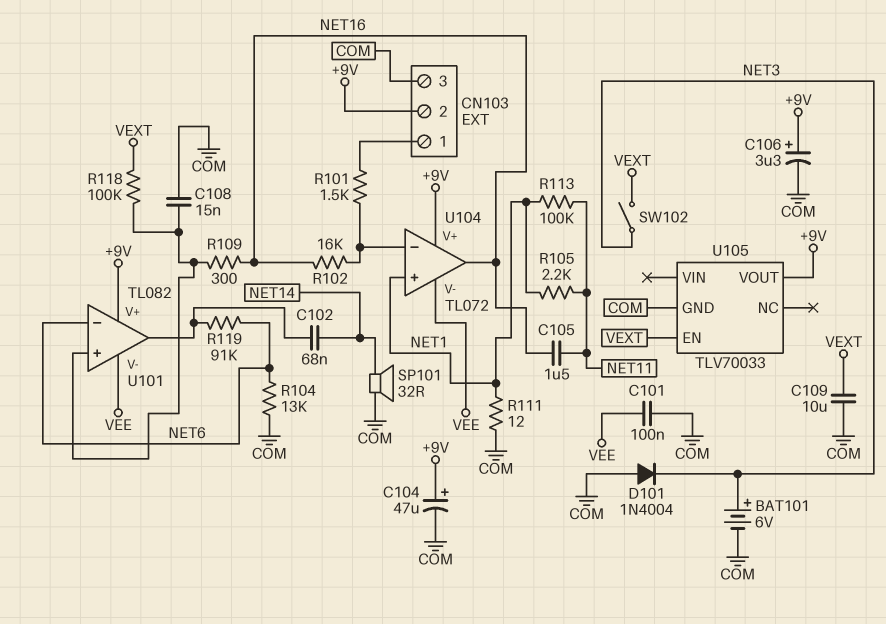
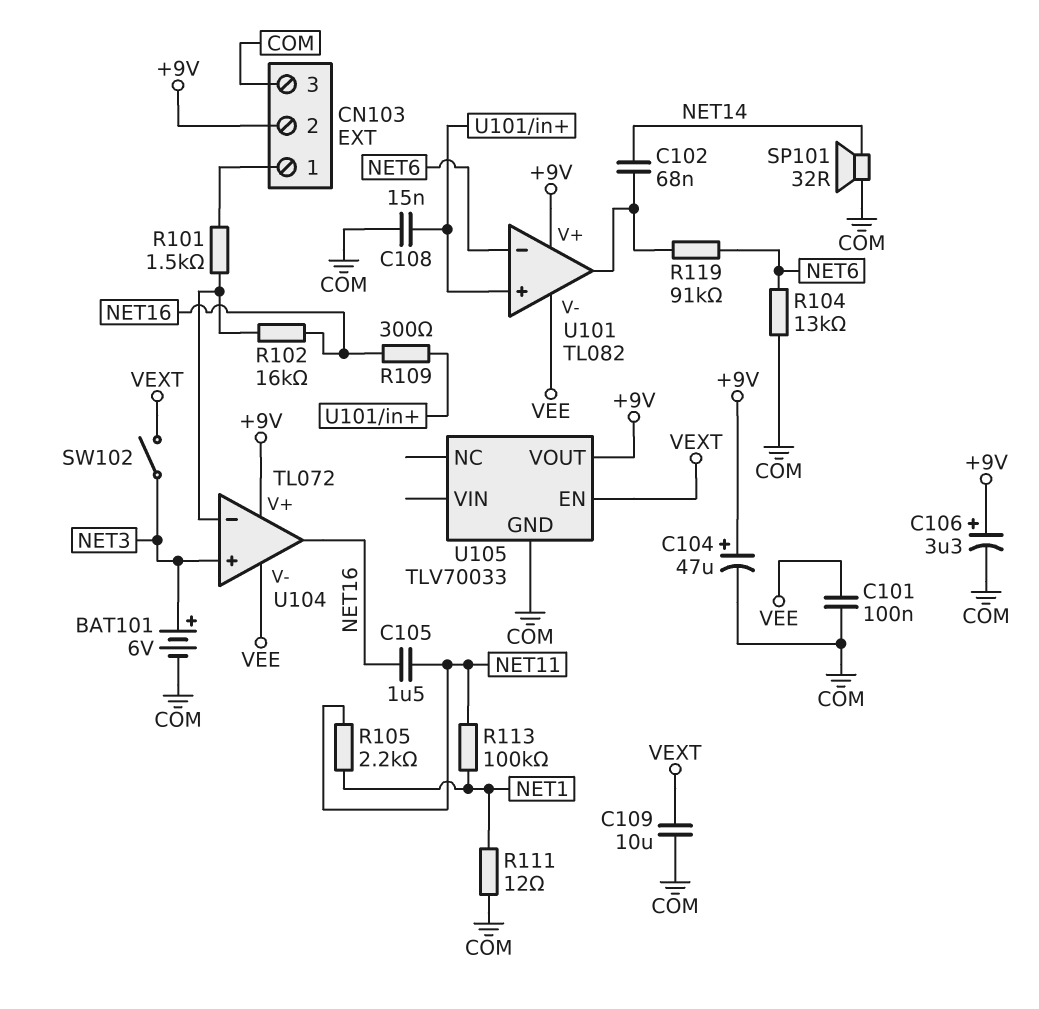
D101: diode 1N4004 (A COM, K NET3) -> none
R118: 100k (U101/in+, VEXT) -> none
U104 pin in+: NET1 -> NET3

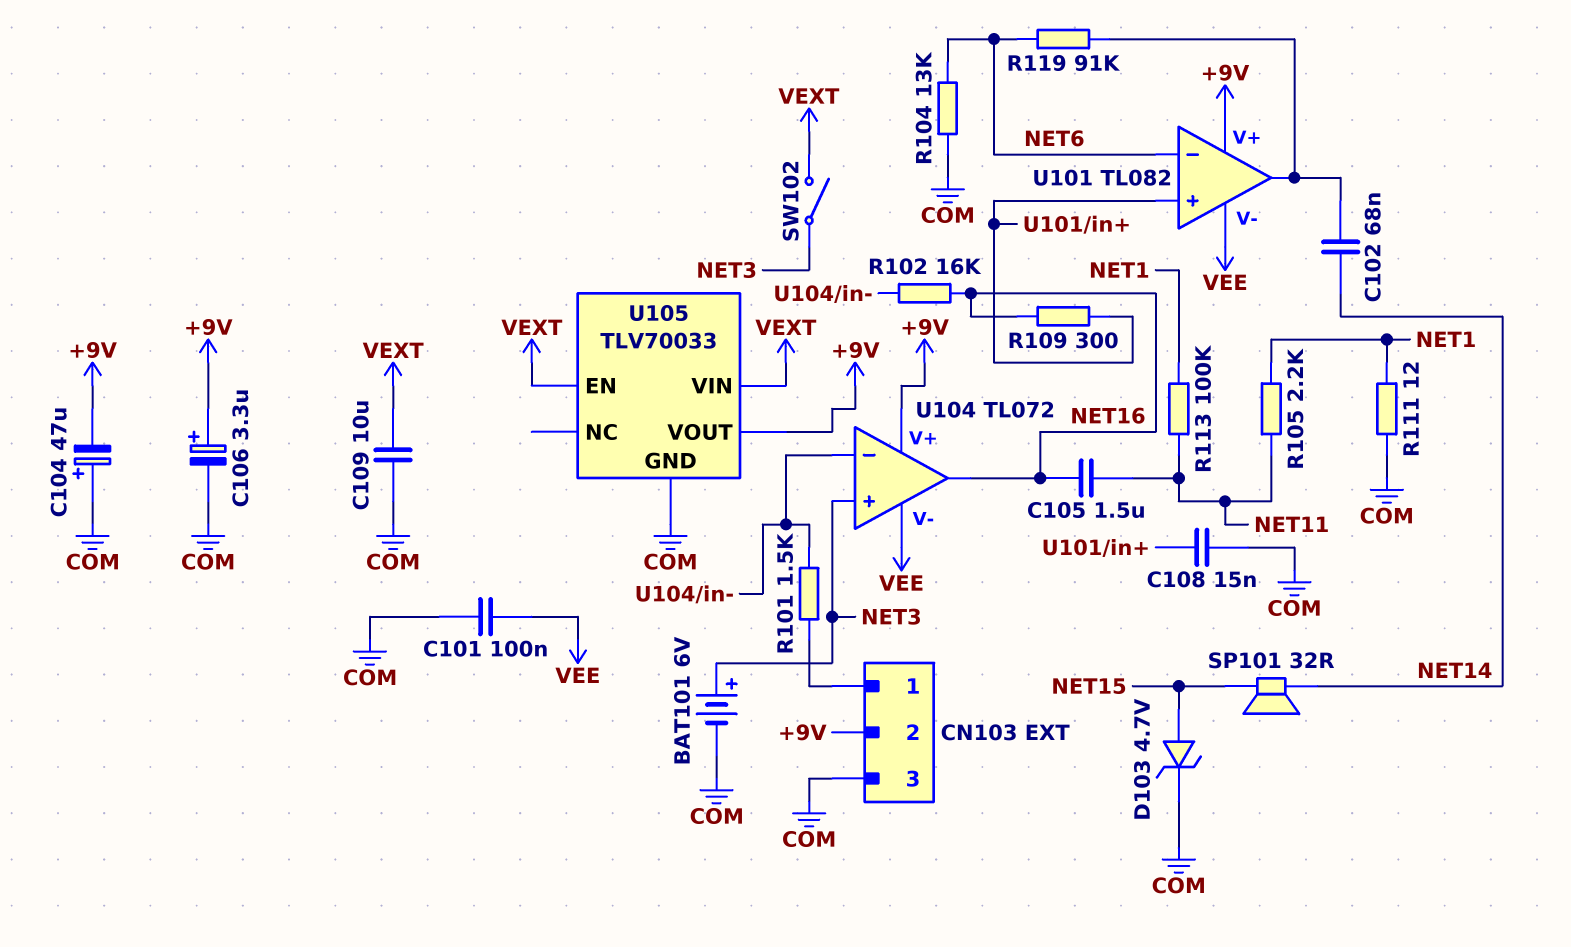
C104: 47uF (plus +9V, minus COM) -> 47uF (plus COM, minus +9V)
D103: none -> zener 4.7V (A NET15, K COM)
SP101: speaker 32R (COM, NET14) -> speaker 32R (NET14, NET15)
U105 pin VIN: none -> VEXT

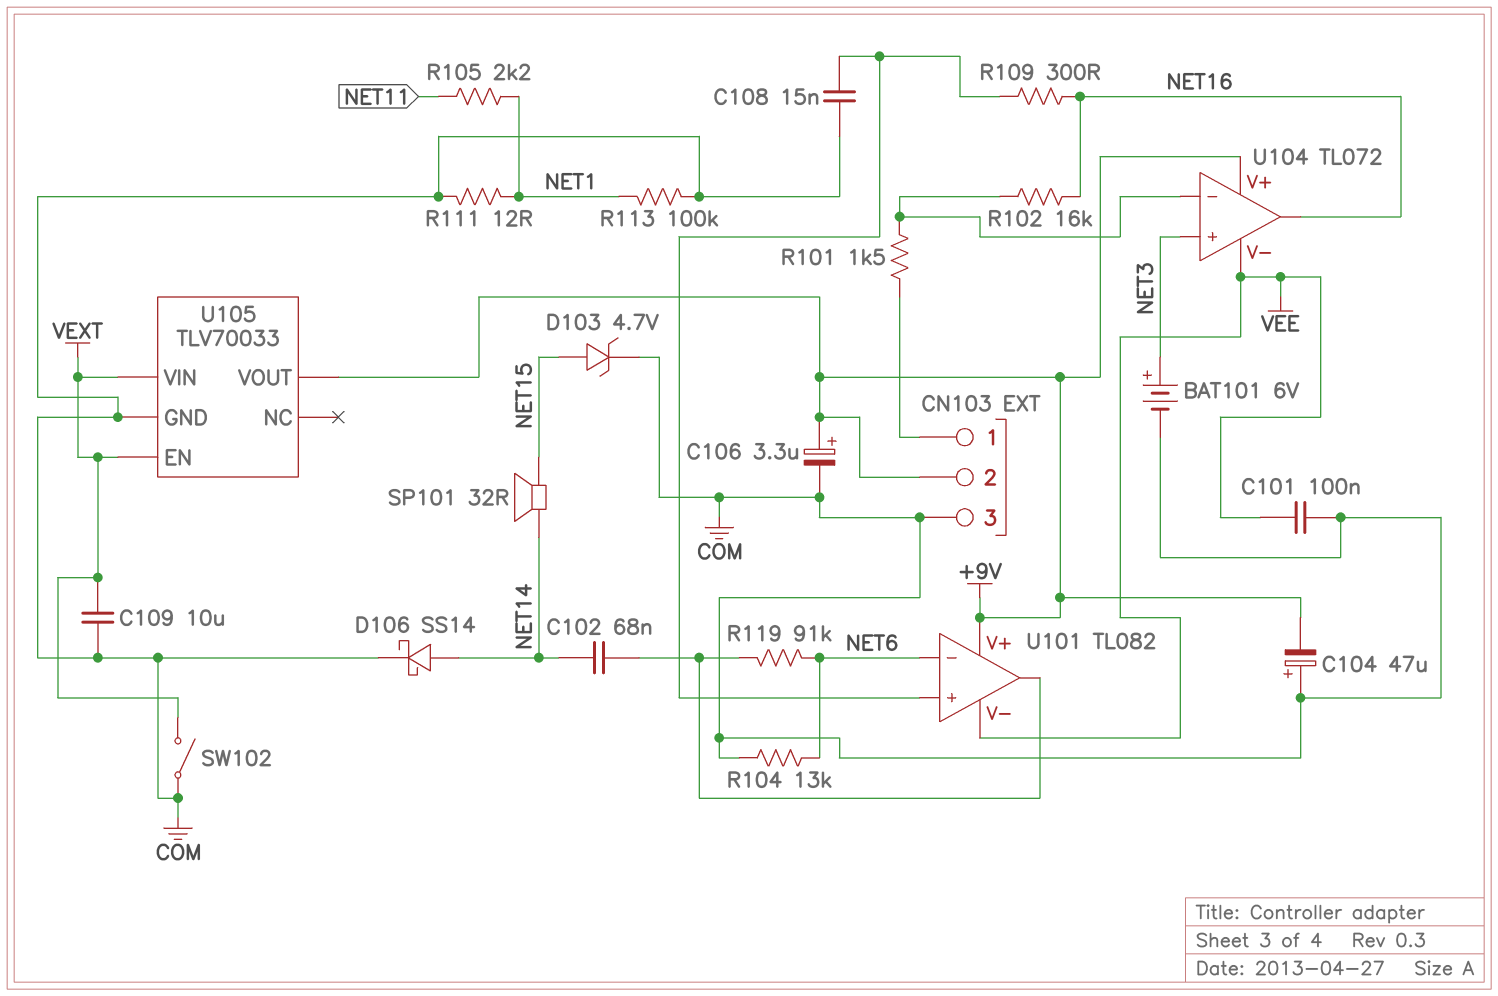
C105: 1.5uF (NET11, NET16) -> none
D106: none -> schottky SS14 (A NET14, K COM)
R113: 100k (NET1, NET11) -> 100k (COM, NET1)
SW102: switch (NET3, VEXT) -> switch (COM, VEXT)

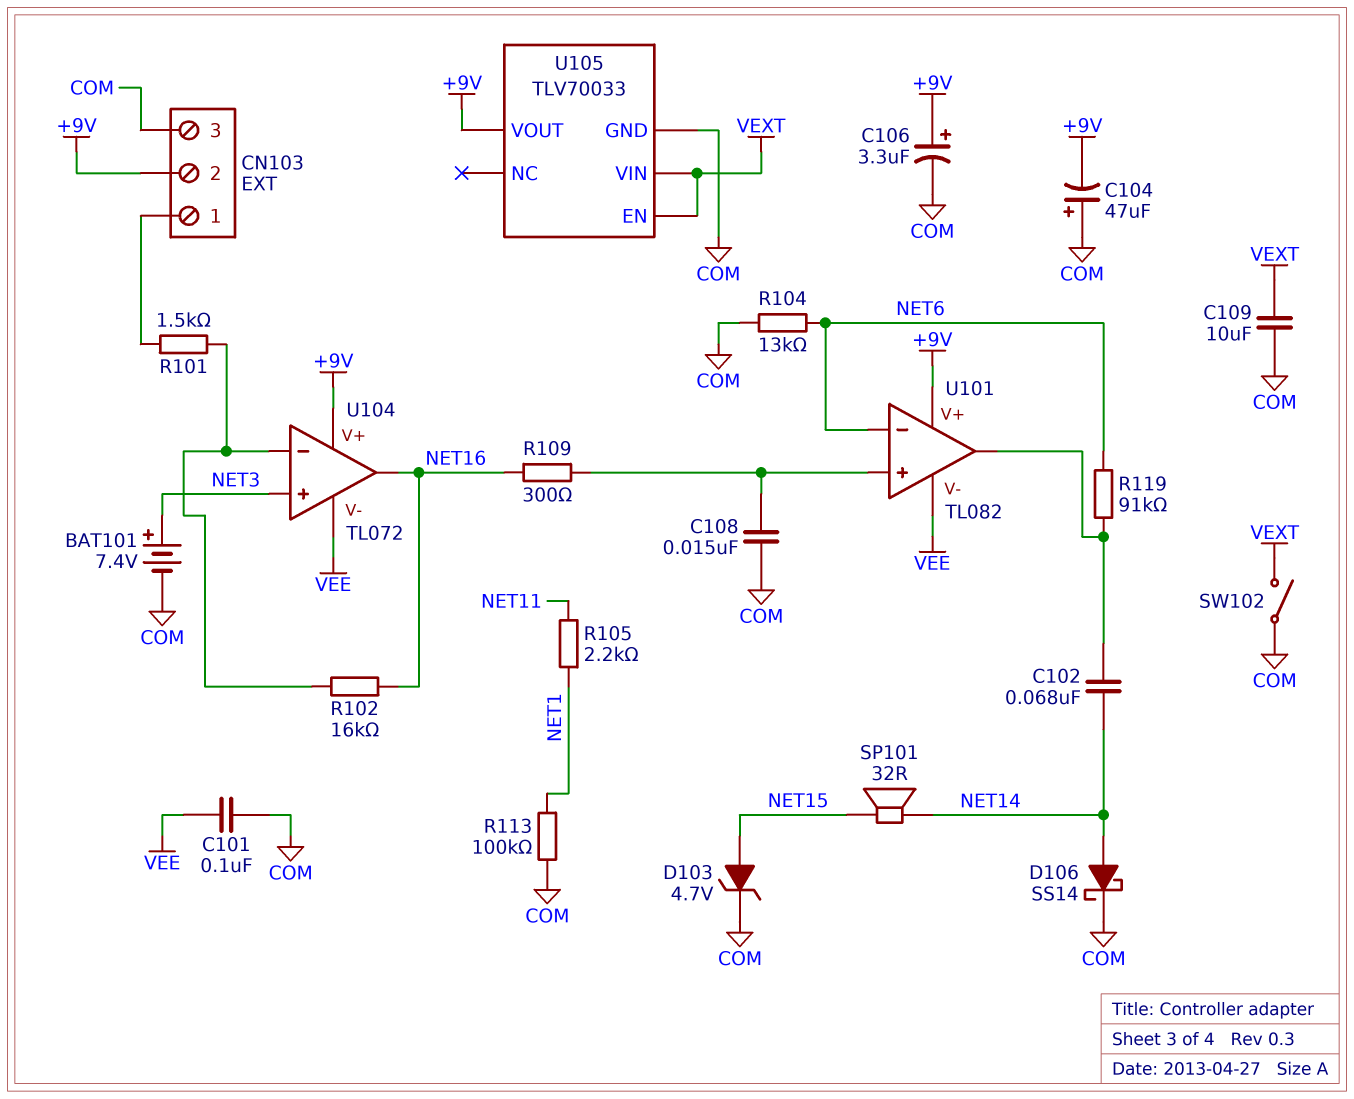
BAT101: 6V (plus NET3, minus COM) -> 7.4V (plus NET3, minus COM)
R111: 12 (COM, NET1) -> none

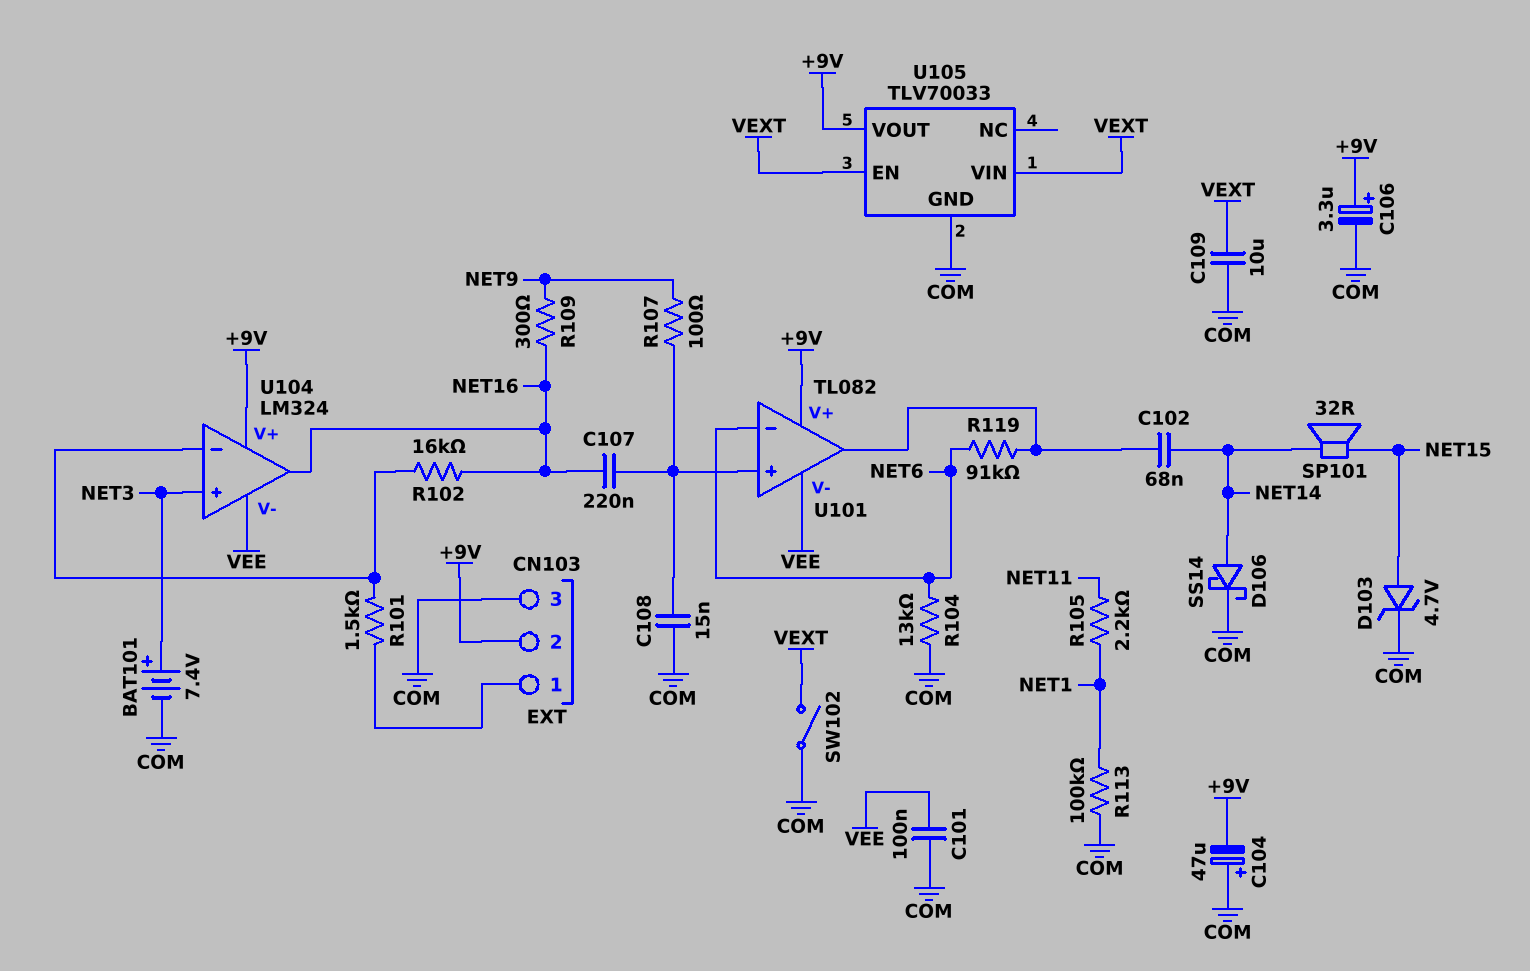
C107: none -> 220nF (NET16, U101/in+)
R107: none -> 100 (NET9, U101/in+)
R109: 300 (NET16, U101/in+) -> 300 (NET9, NET16)
U104: TL072 -> LM324

